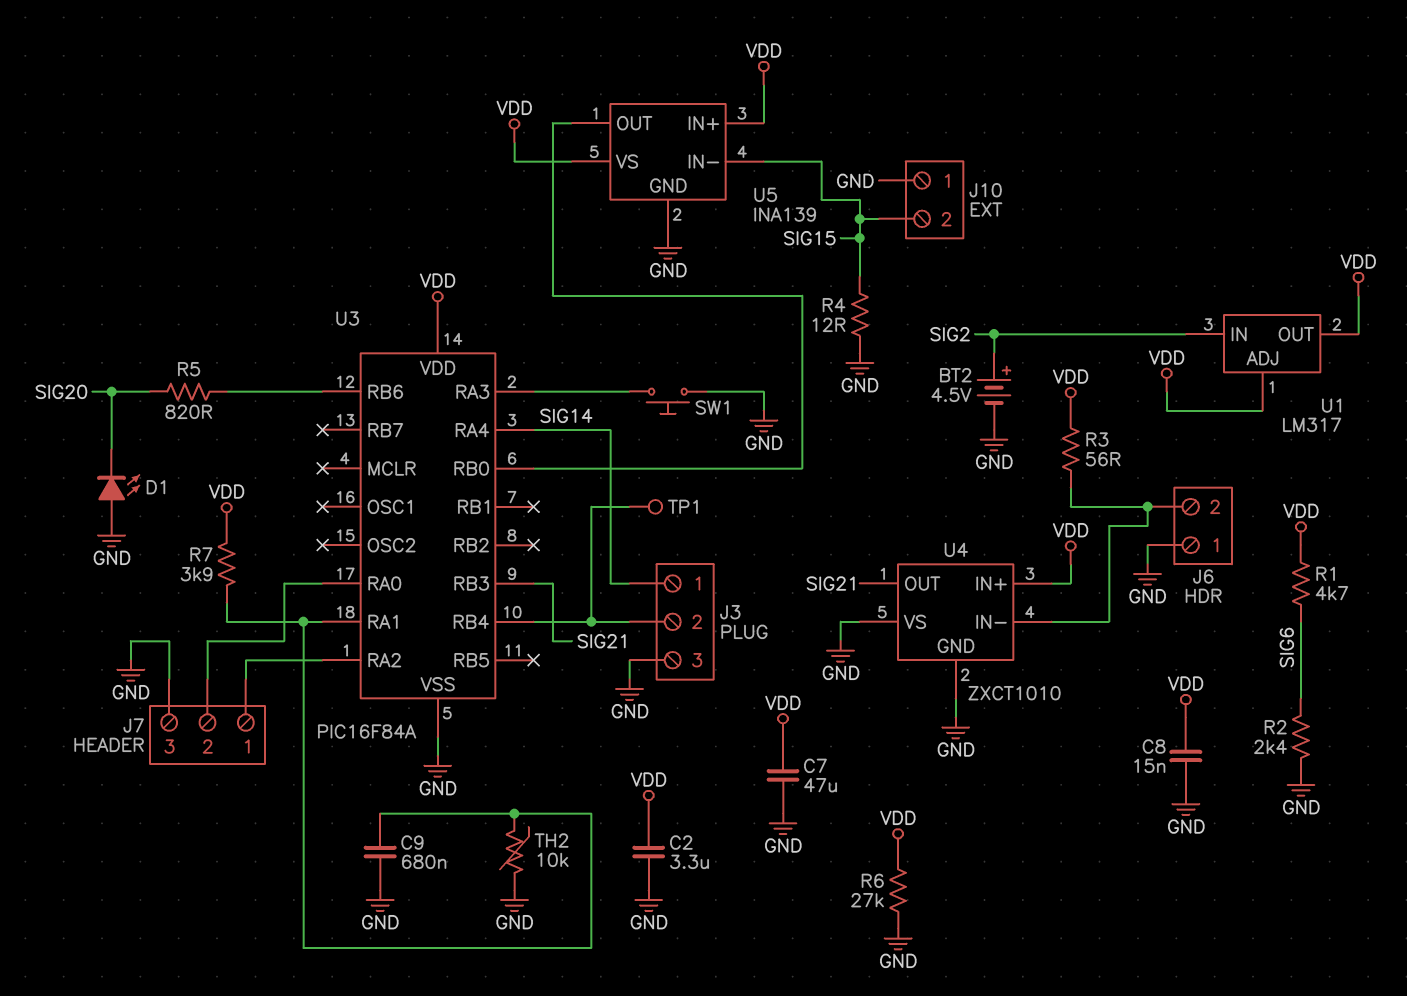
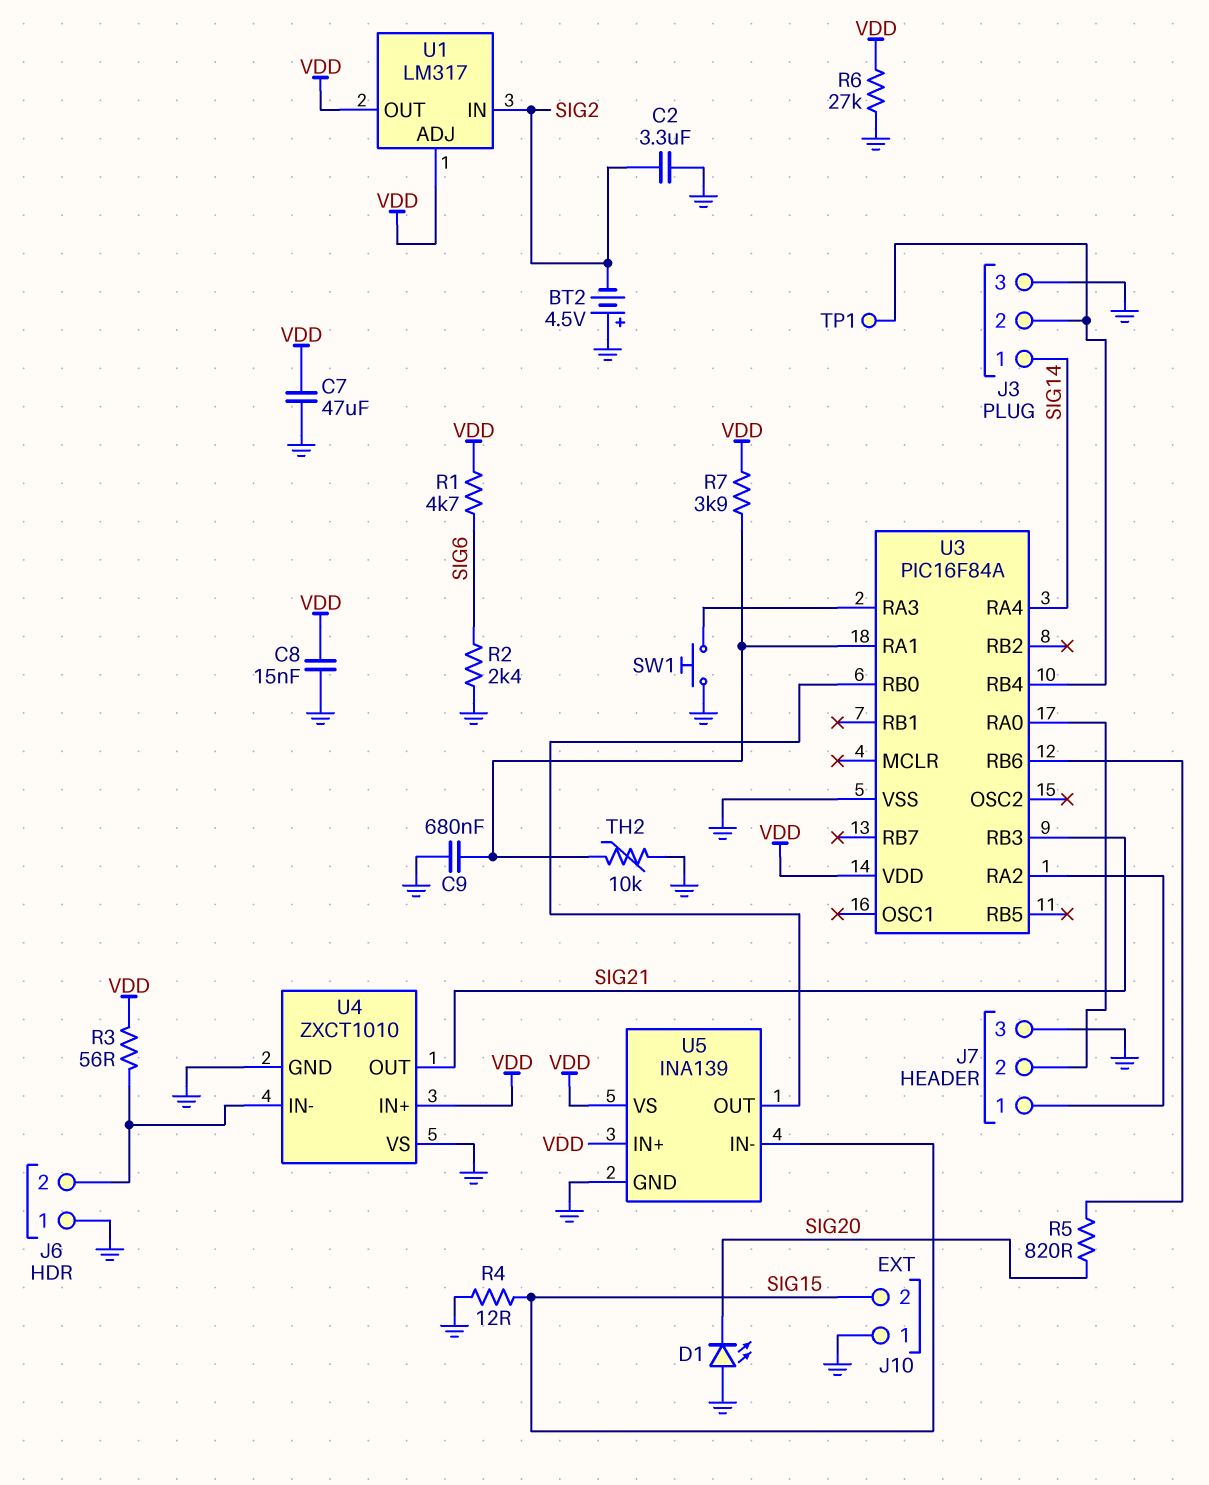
BT2: 4.5V (plus SIG2, minus GND) -> 4.5V (plus GND, minus SIG2)
C2: 3.3uF (GND, VDD) -> 3.3uF (GND, SIG2)

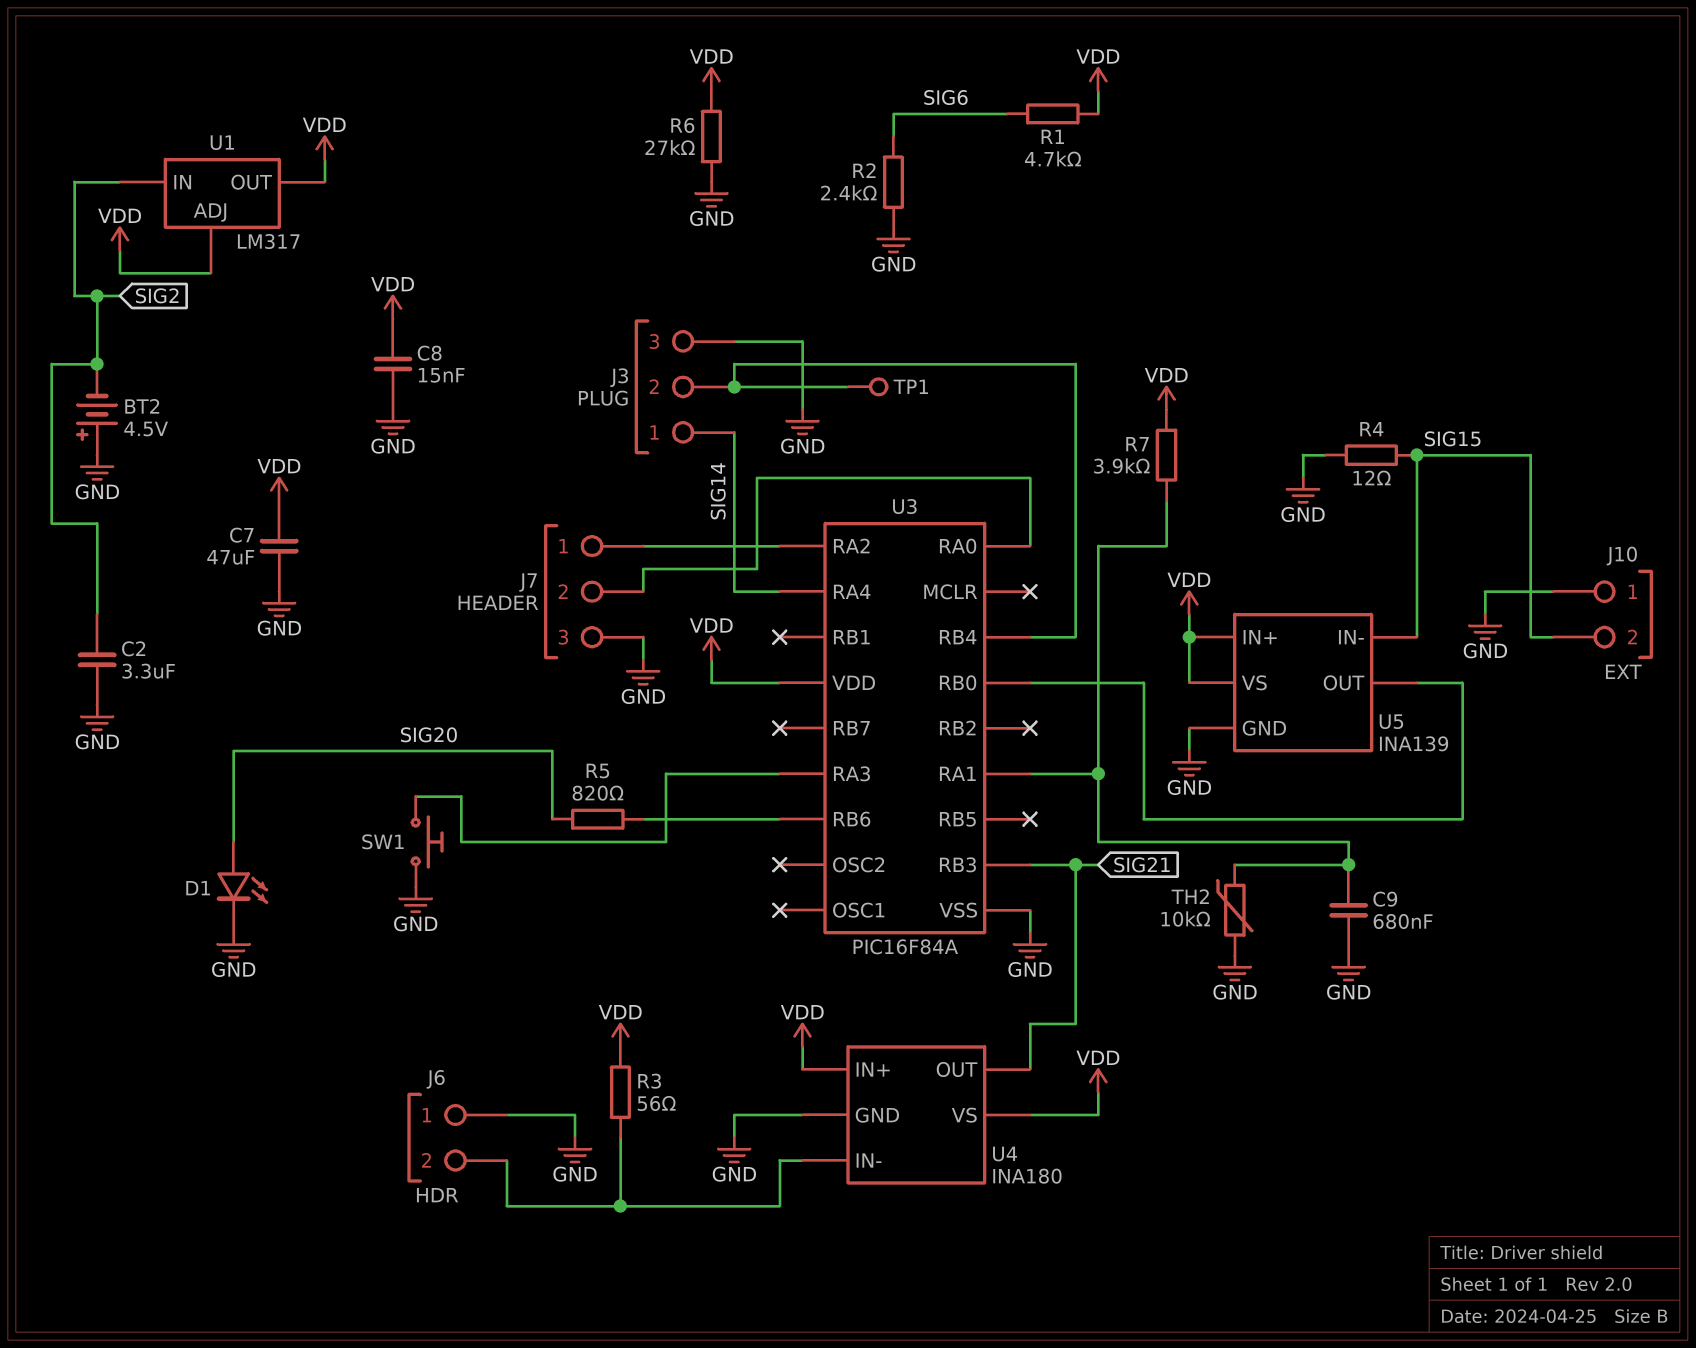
D1: LED (A GND, K SIG20) -> LED (A SIG20, K GND)
U4: ZXCT1010 -> INA180
U4 pin VS: GND -> VDD

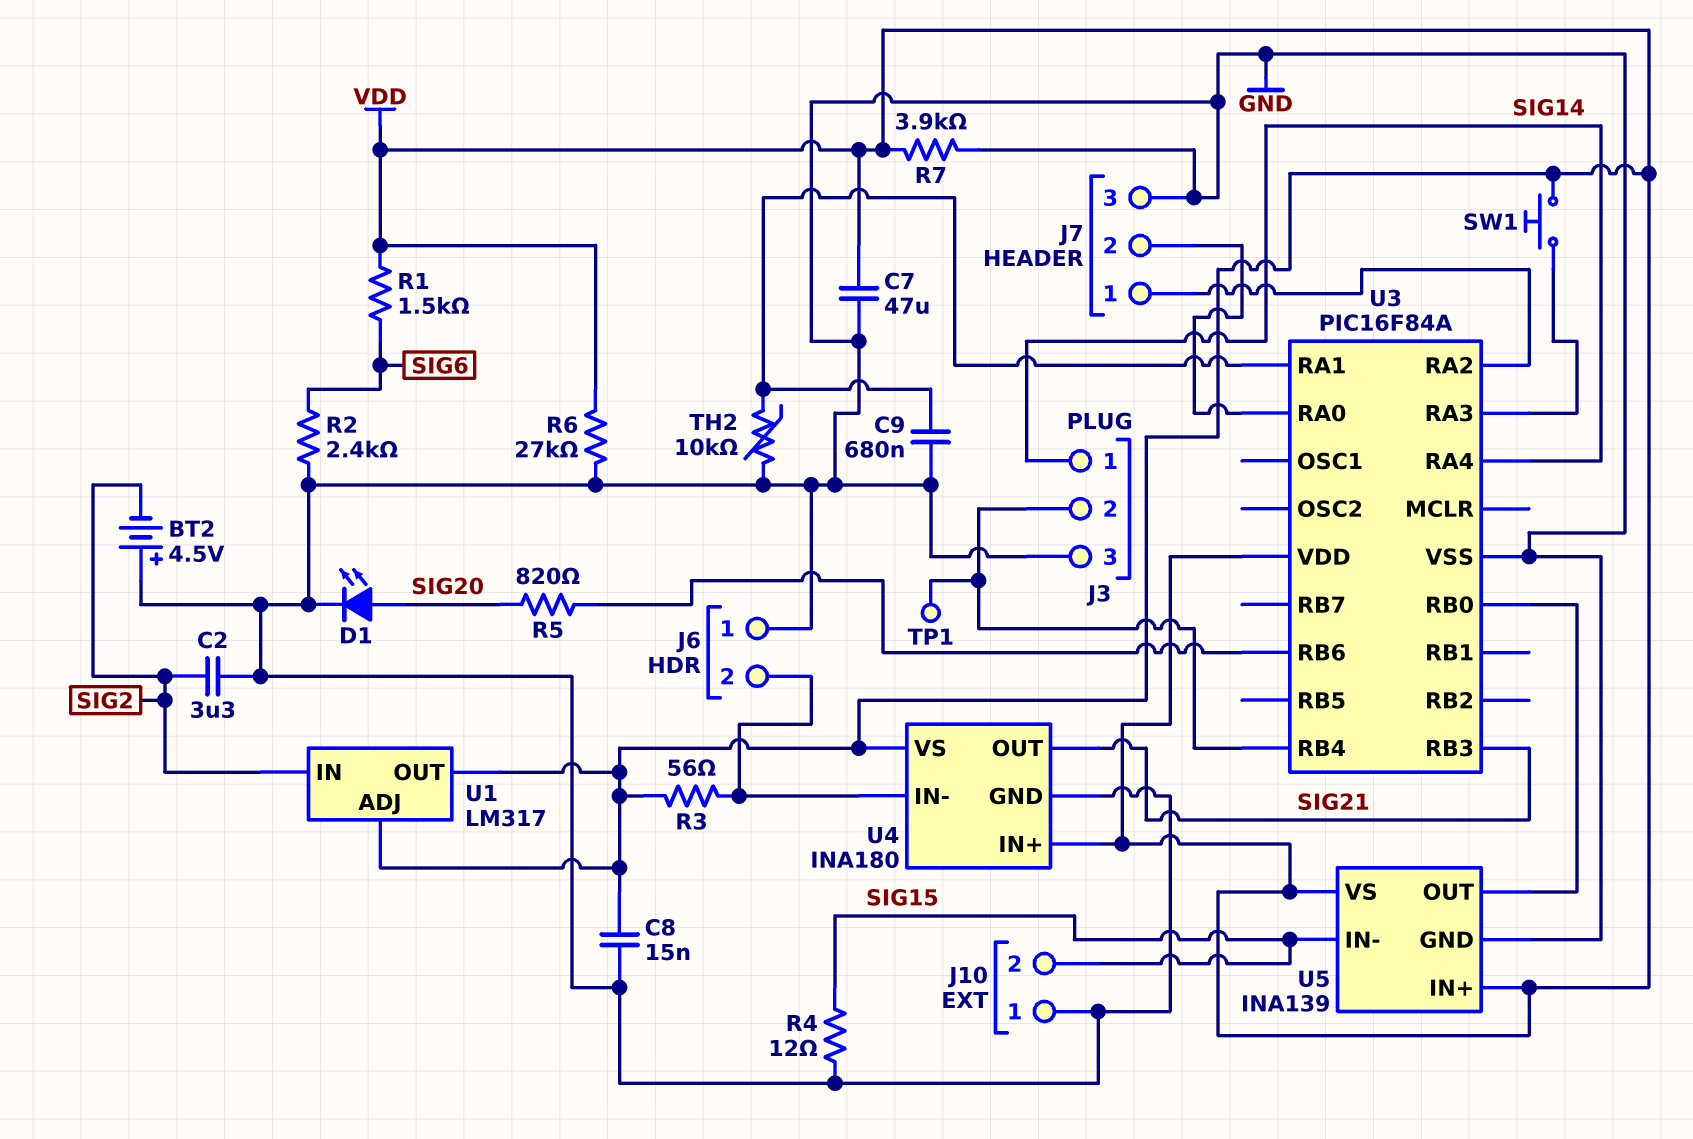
R1: 4.7k (SIG6, VDD) -> 1.5k (SIG6, VDD)
R7: 3.9k (U3/RA1, VDD) -> 3.9k (GND, VDD)
SW1: button (GND, U3/RA3) -> button (U3/RA3, VDD)

